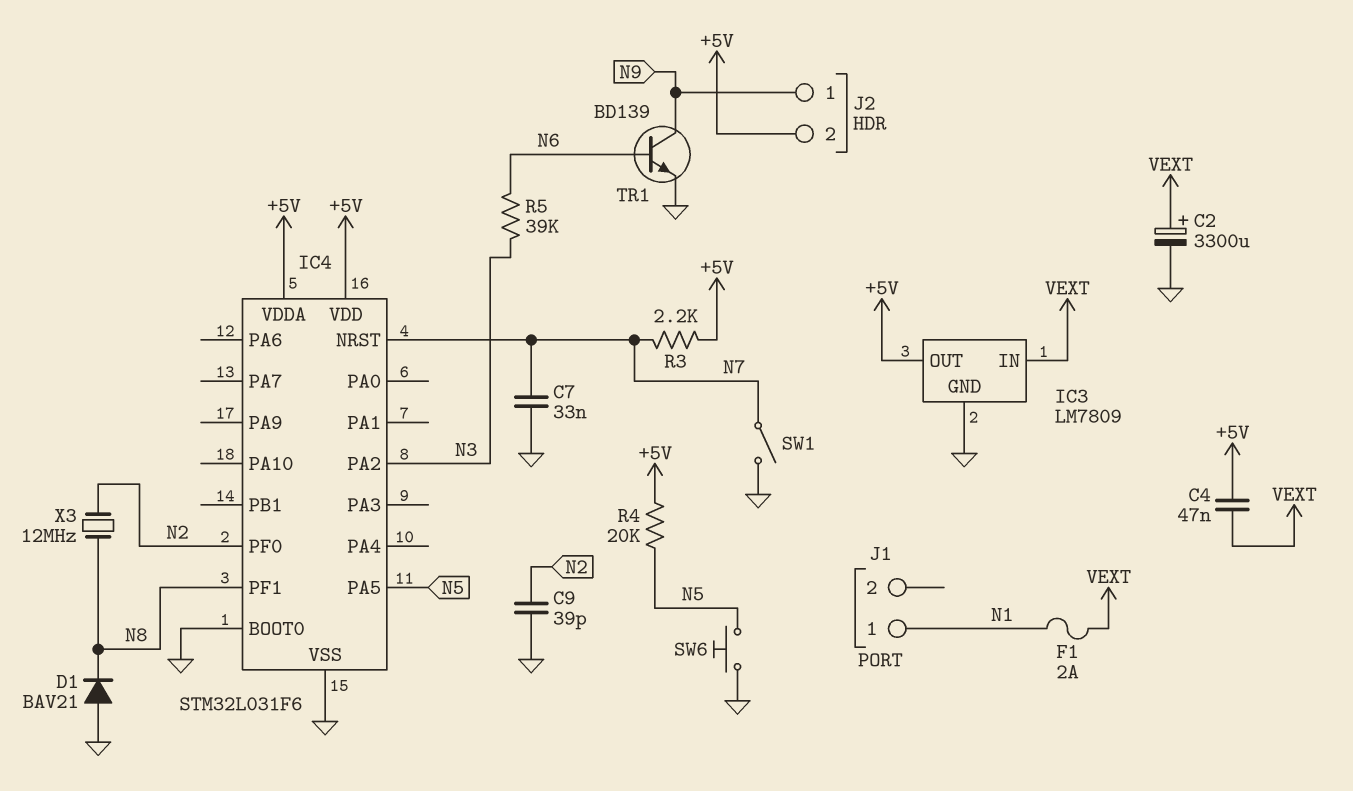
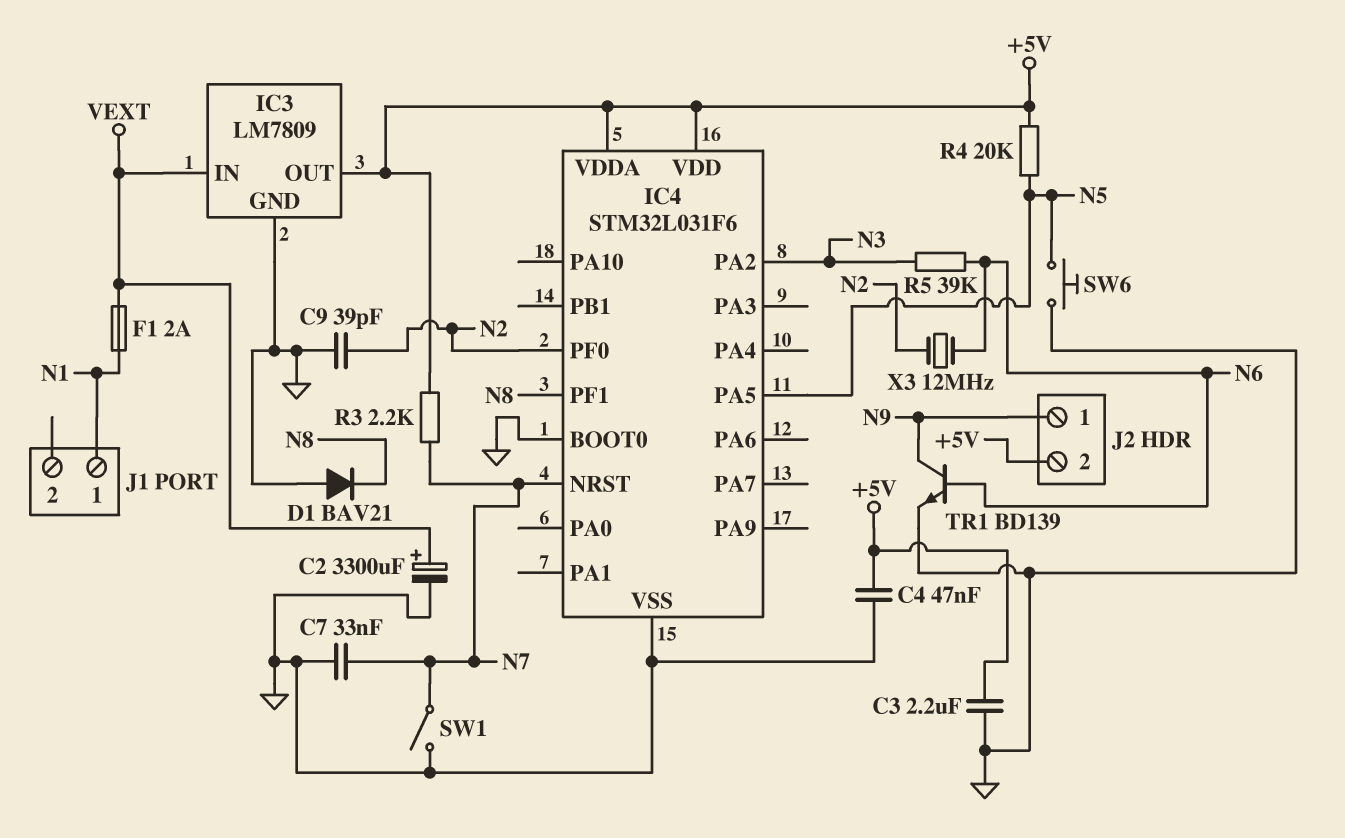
C3: none -> 2.2uF (+5V, GND)
C4: 47nF (+5V, VEXT) -> 47nF (+5V, GND)
X3: 12MHz (N2, N8) -> 12MHz (N2, N6)

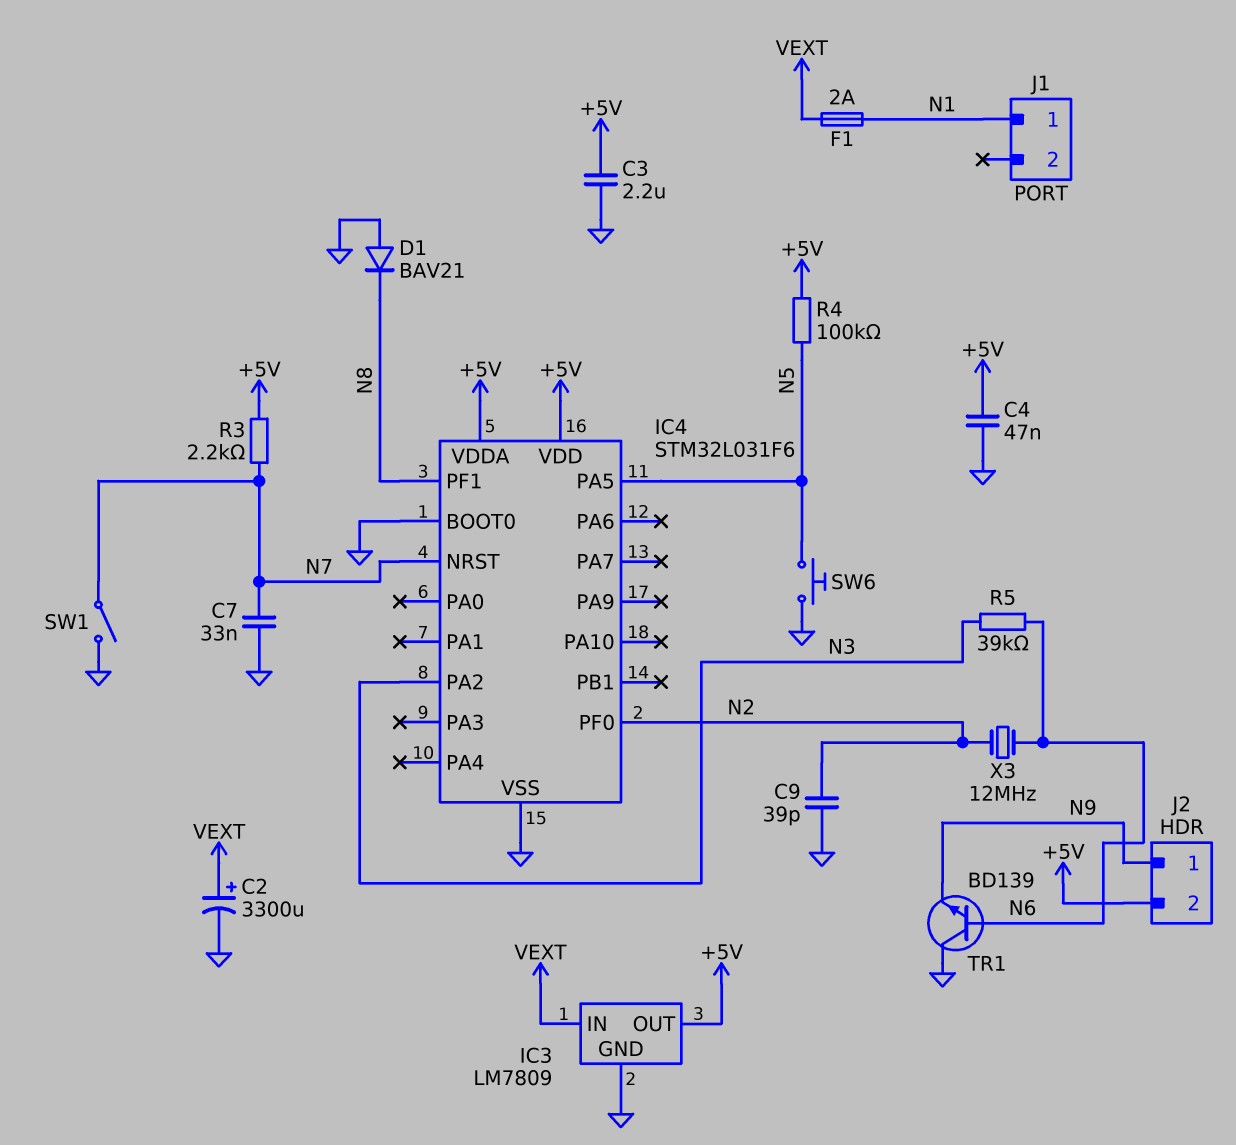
R4: 20k (+5V, N5) -> 100k (+5V, N5)
TR1: NPN BD139 (B N6, C N9, E GND) -> NPN BD139 (B N6, C GND, E N9)

